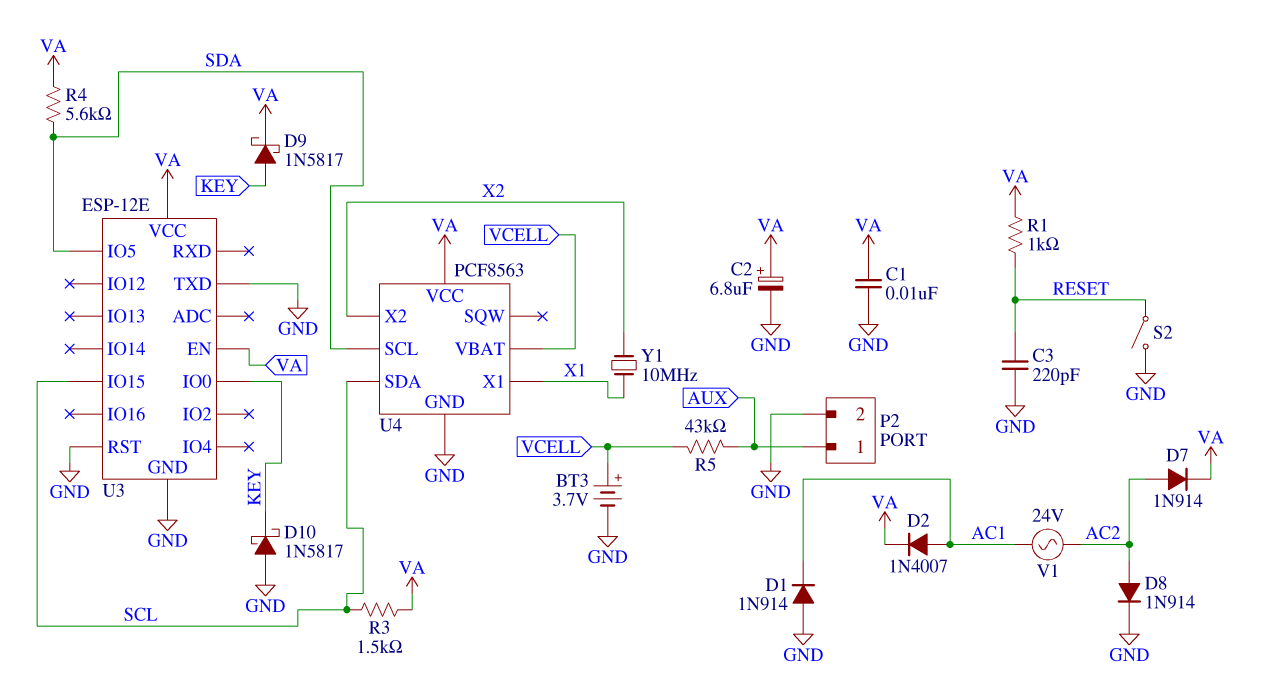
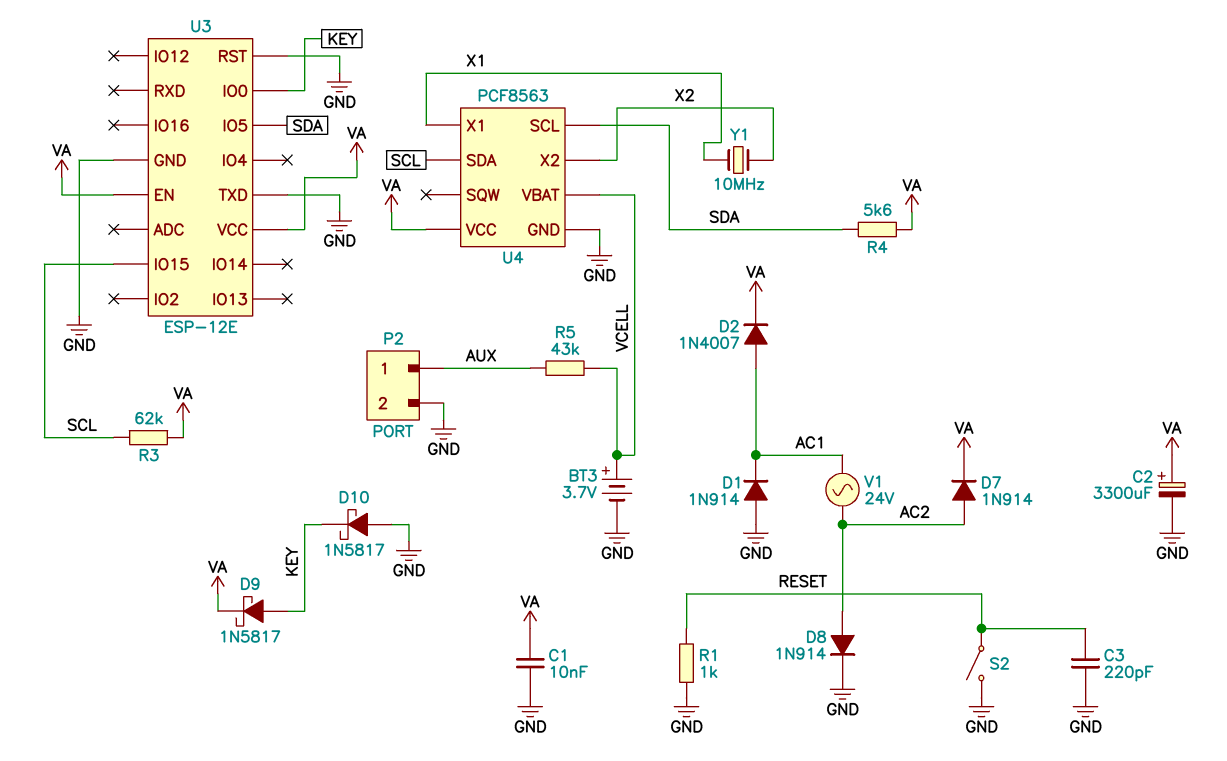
C2: 6.8uF (plus VA, minus GND) -> 3300uF (plus VA, minus GND)
R1: 1k (RESET, VA) -> 1k (GND, RESET)
R3: 1.5k (SCL, VA) -> 62k (SCL, VA)

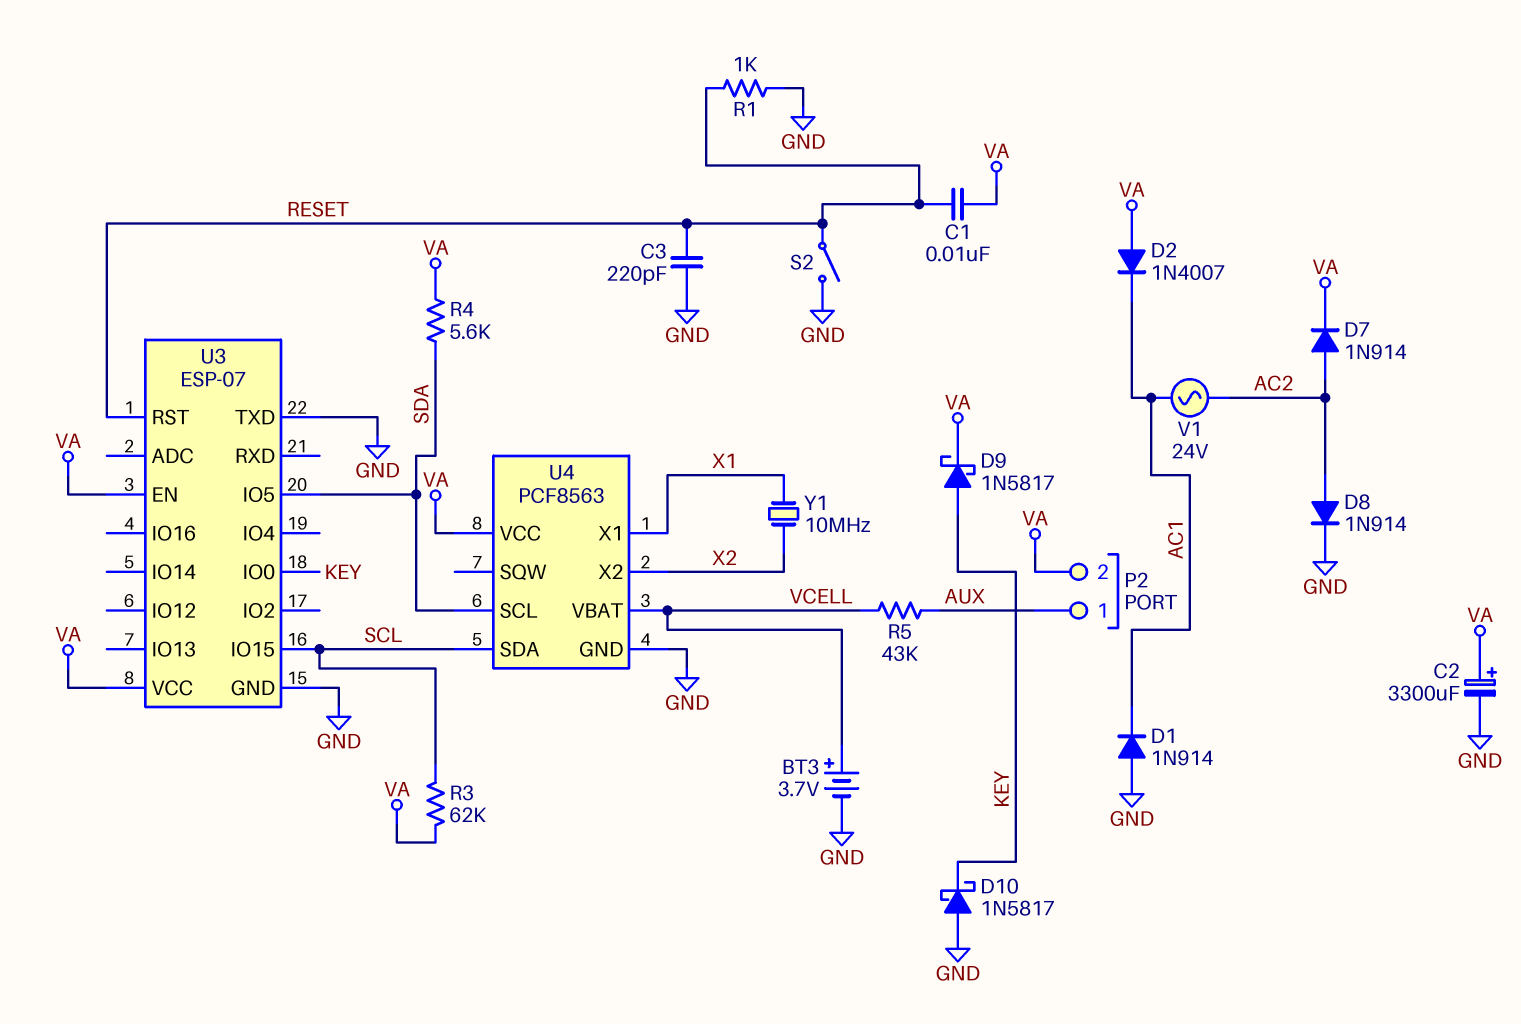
C1: 10nF (GND, VA) -> 10nF (RESET, VA)
D2: diode 1N4007 (A AC1, K VA) -> diode 1N4007 (A VA, K AC1)
P2 pin 2: GND -> VA
U3: ESP-12E -> ESP-07
U3 pin RST: GND -> RESET

